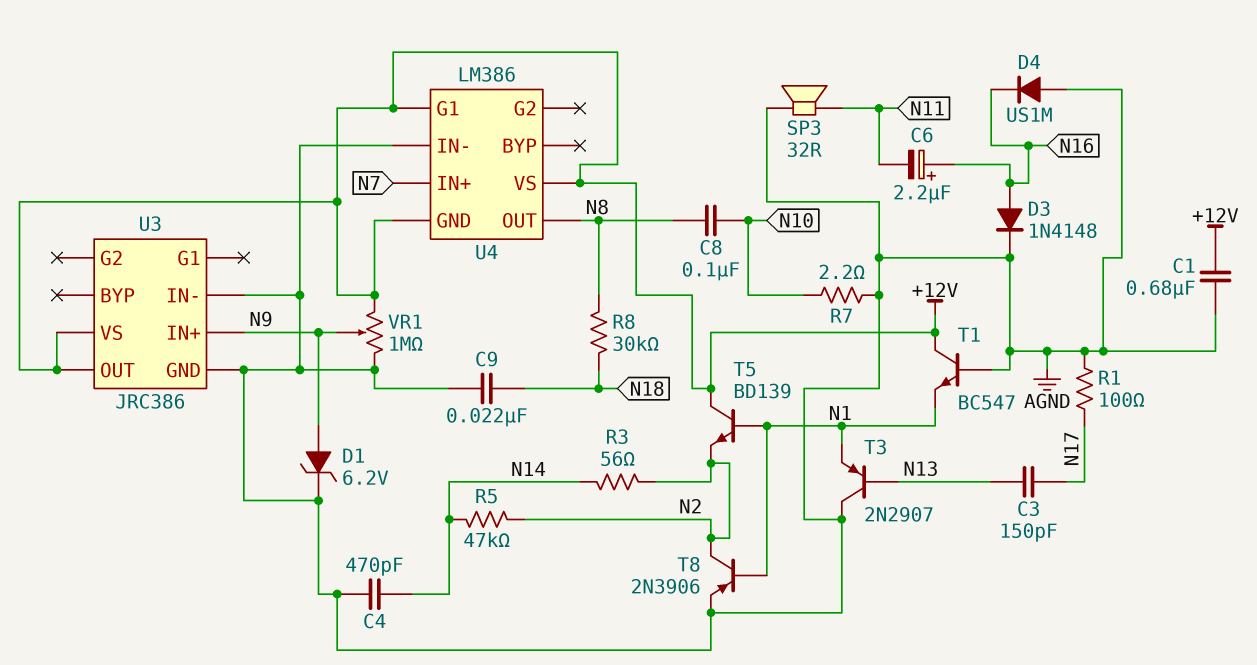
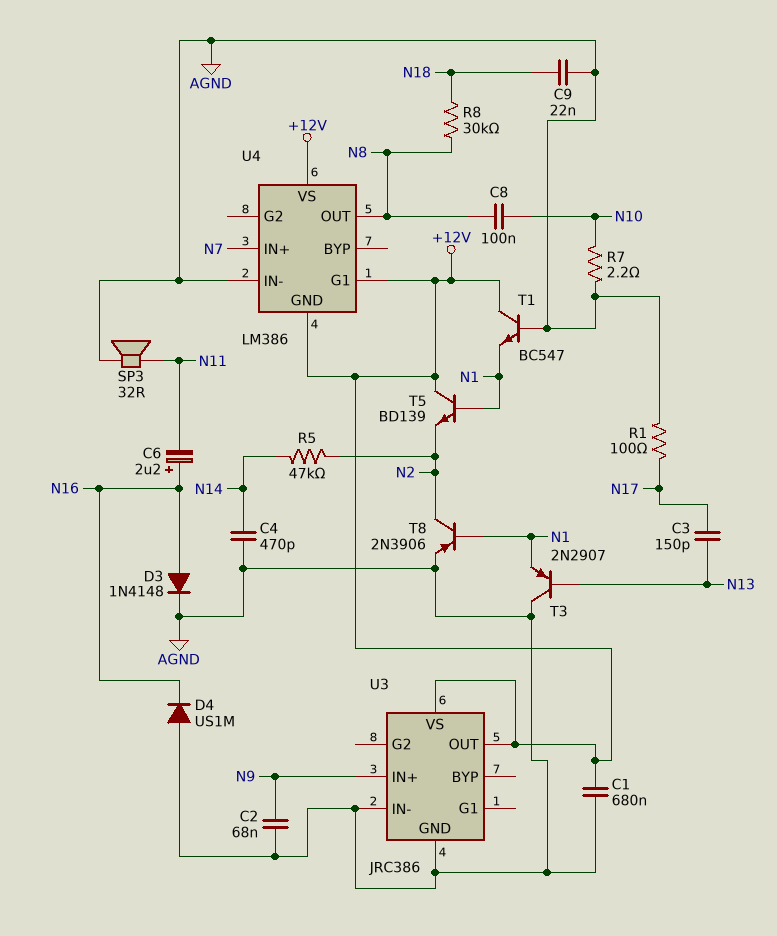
C2: none -> 68nF (AGND, N9)
D1: zener 6.2V (A N9, K AGND) -> none
R3: 56 (N2, N14) -> none
VR1: 1M (+12V, AGND, wiper N9) -> none

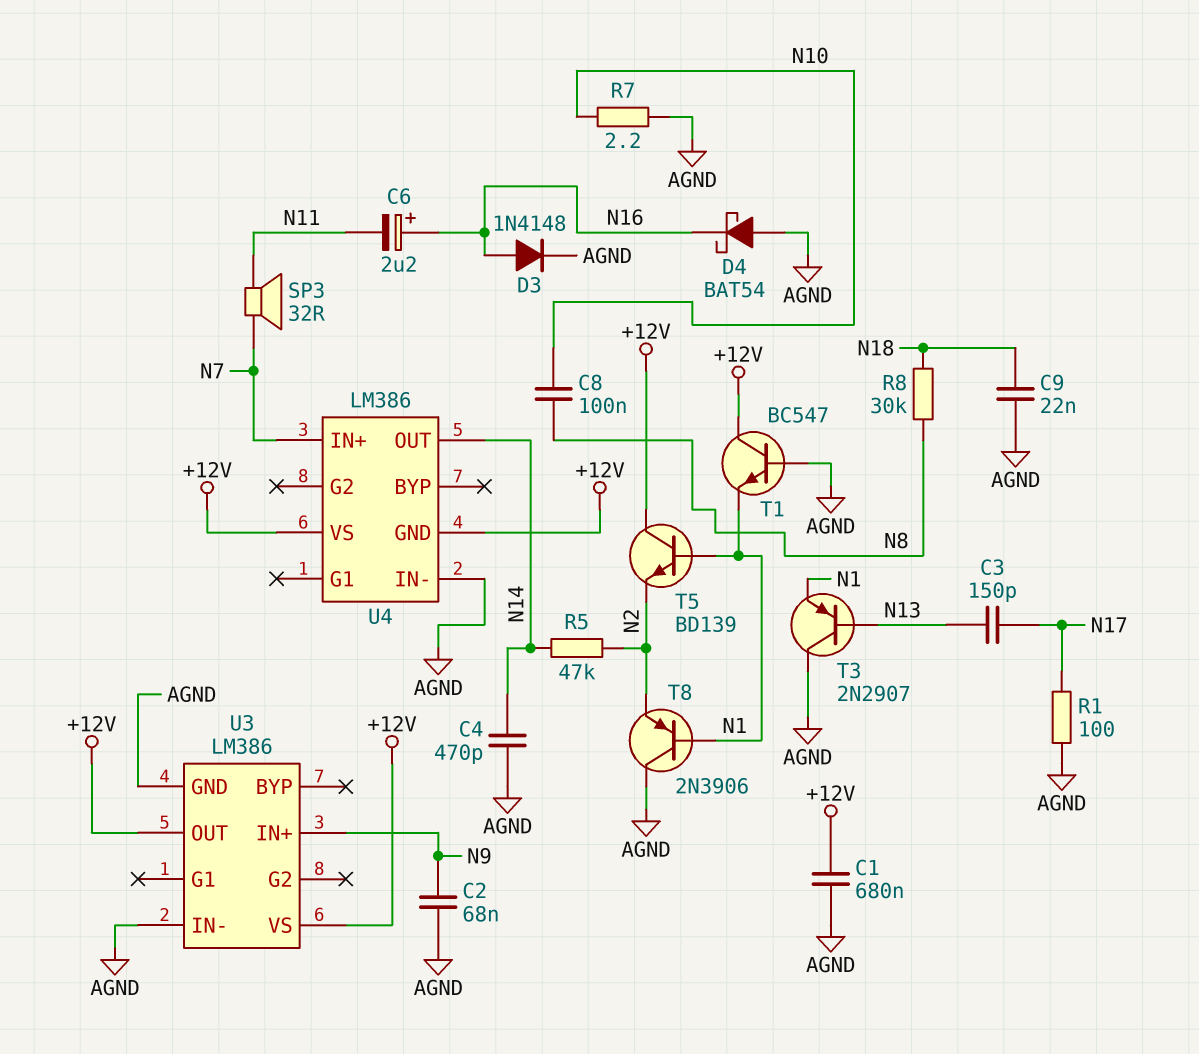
D4: diode US1M (A AGND, K N16) -> schottky BAT54 (A AGND, K N16)
SP3: speaker 32R (AGND, N11) -> speaker 32R (N7, N11)
T8: PNP 2N3906 (B N1, C N2, E AGND) -> PNP 2N3906 (B N1, C AGND, E N2)
U3: JRC386 -> LM386
U4 pin G1: +12V -> none
U4 pin OUT: N8 -> N14

